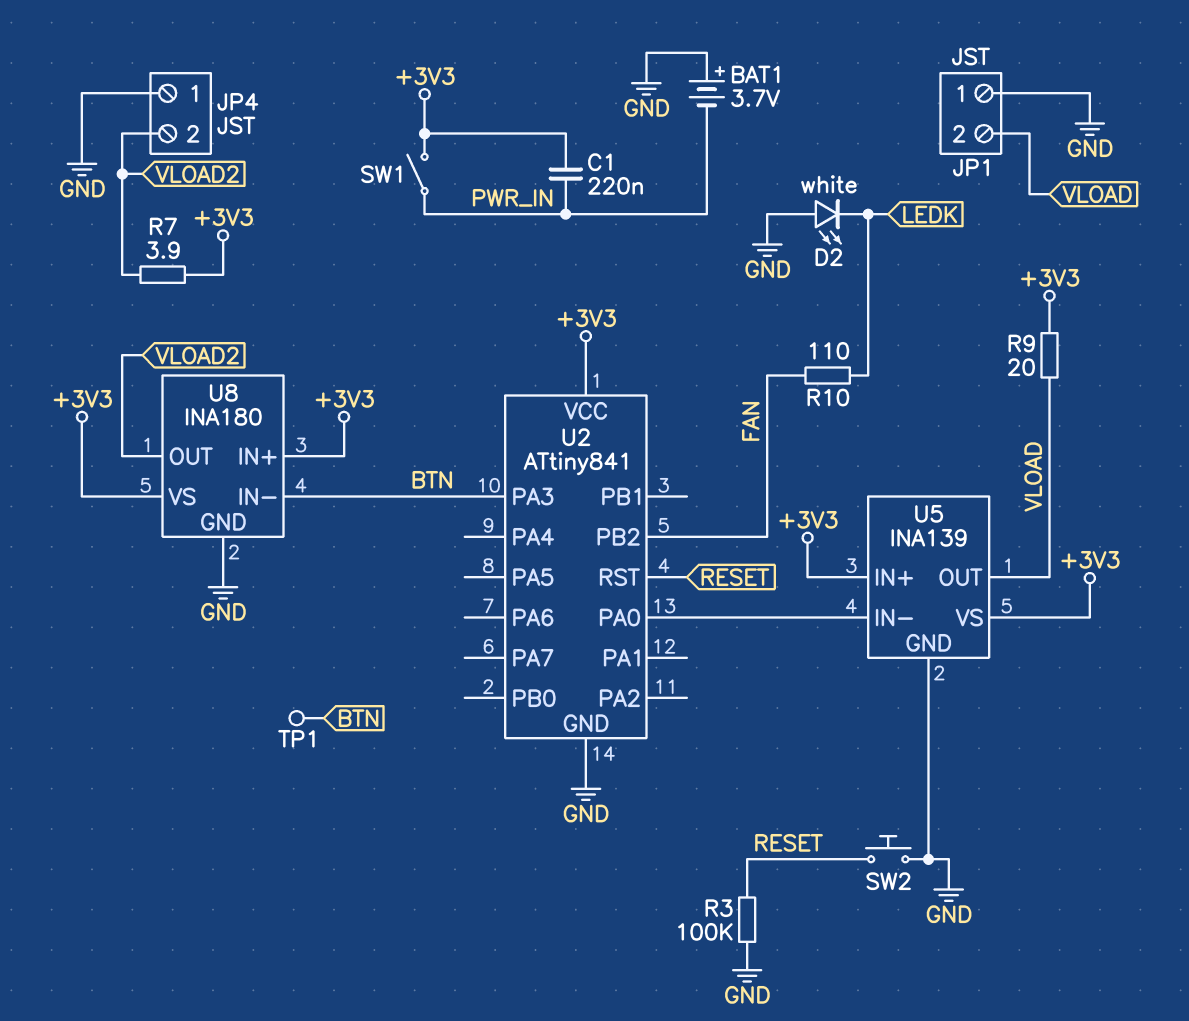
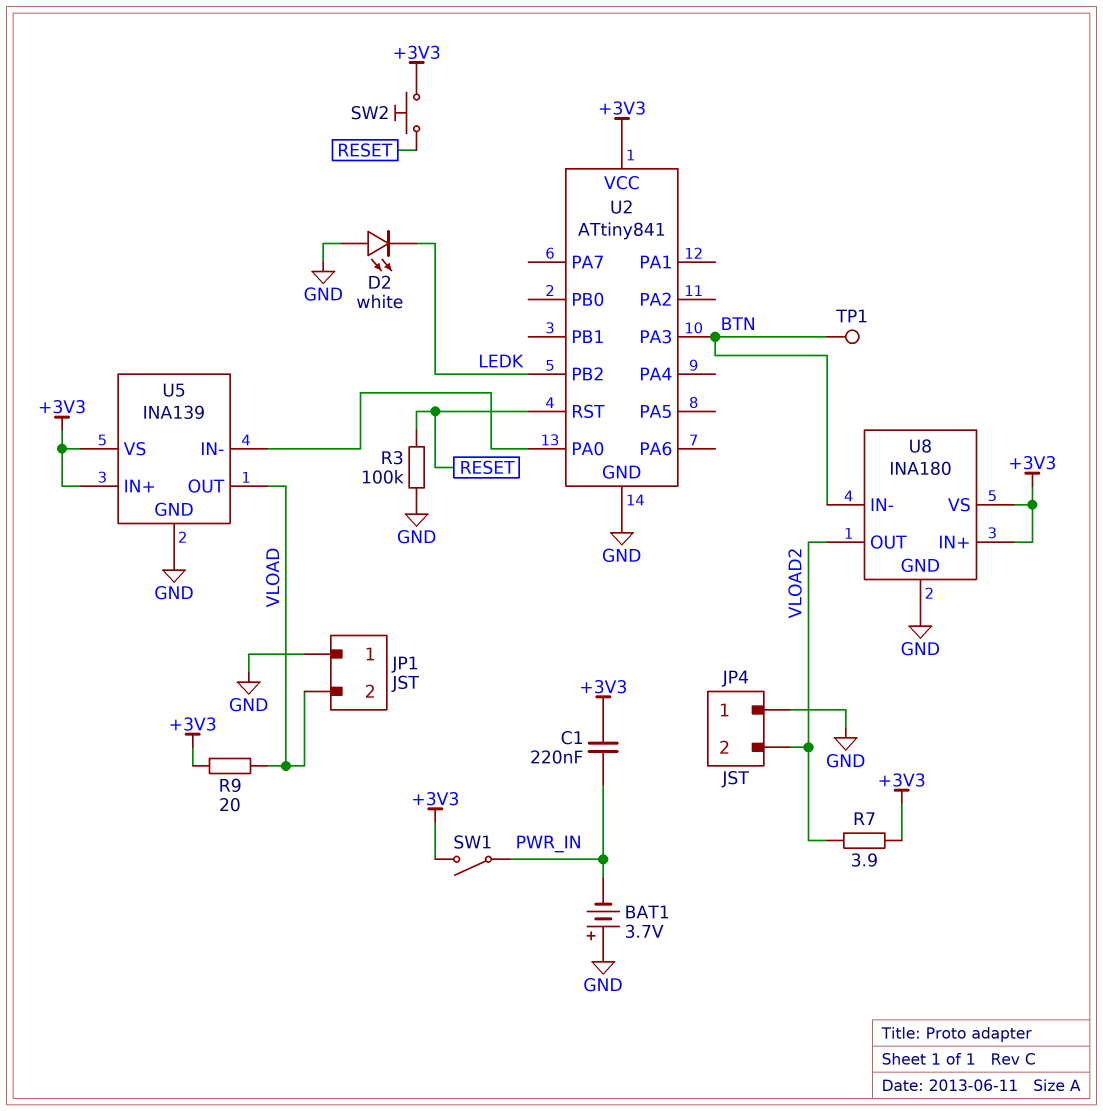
R10: 110 (FAN, LEDK) -> none
SW2: button (GND, RESET) -> button (+3V3, RESET)
U2 pin PB2: FAN -> LEDK

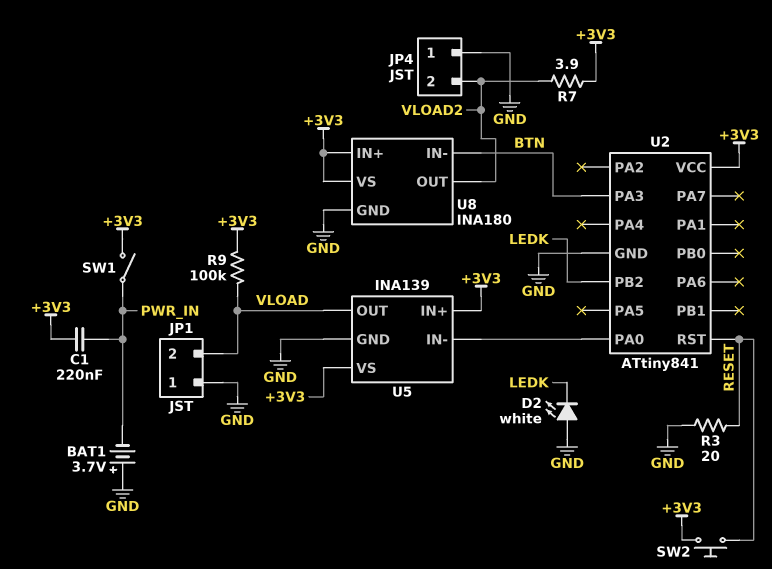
R3: 100k (GND, RESET) -> 20 (GND, RESET)
R9: 20 (+3V3, VLOAD) -> 100k (+3V3, VLOAD)
TP1: test point (BTN) -> none

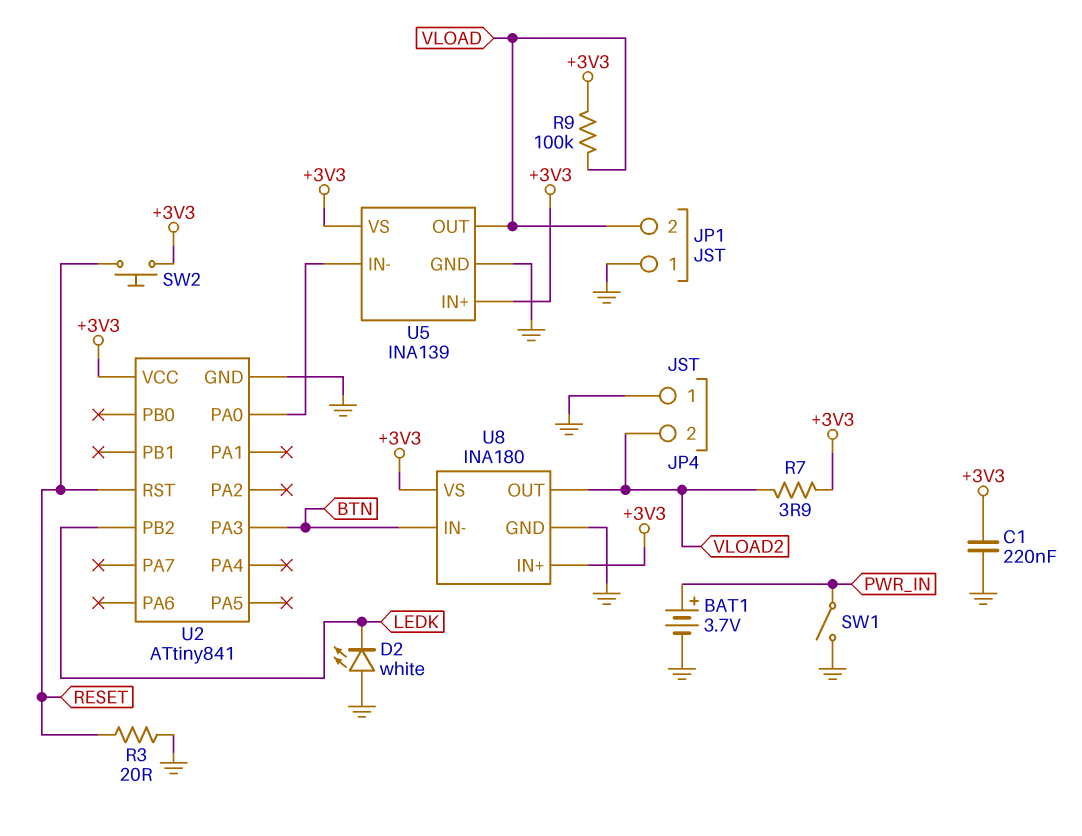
BAT1: 3.7V (plus GND, minus PWR_IN) -> 3.7V (plus PWR_IN, minus GND)
C1: 220nF (+3V3, PWR_IN) -> 220nF (+3V3, GND)
SW1: switch (+3V3, PWR_IN) -> switch (GND, PWR_IN)

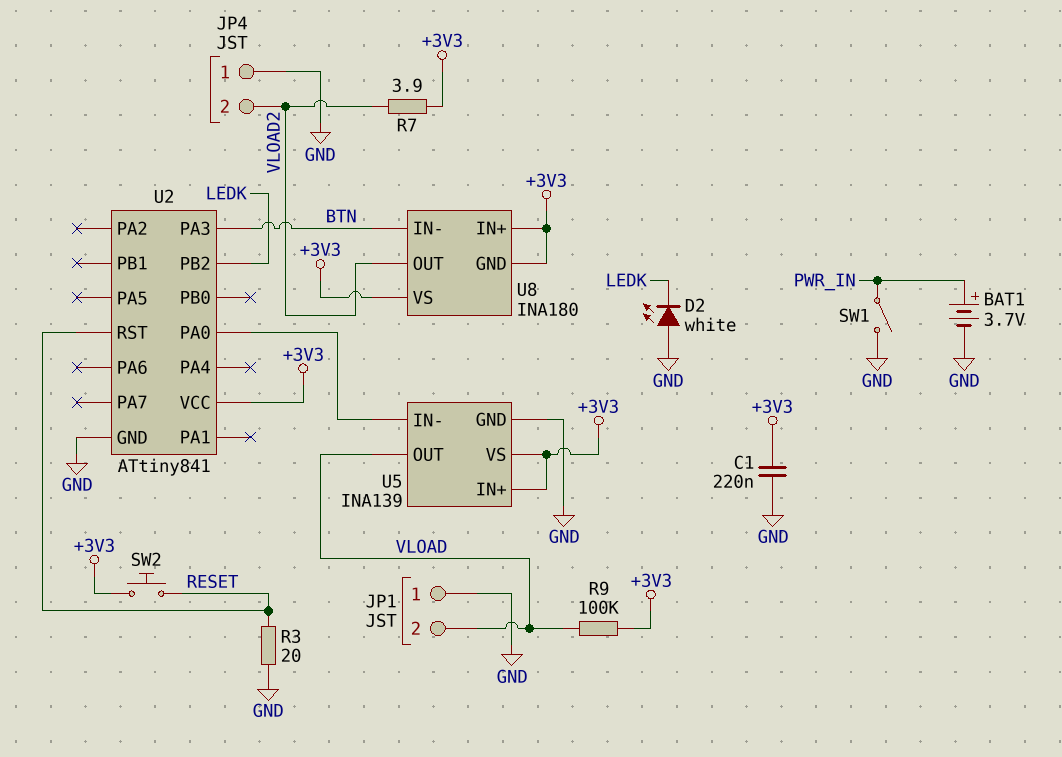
U8 pin GND: GND -> +3V3

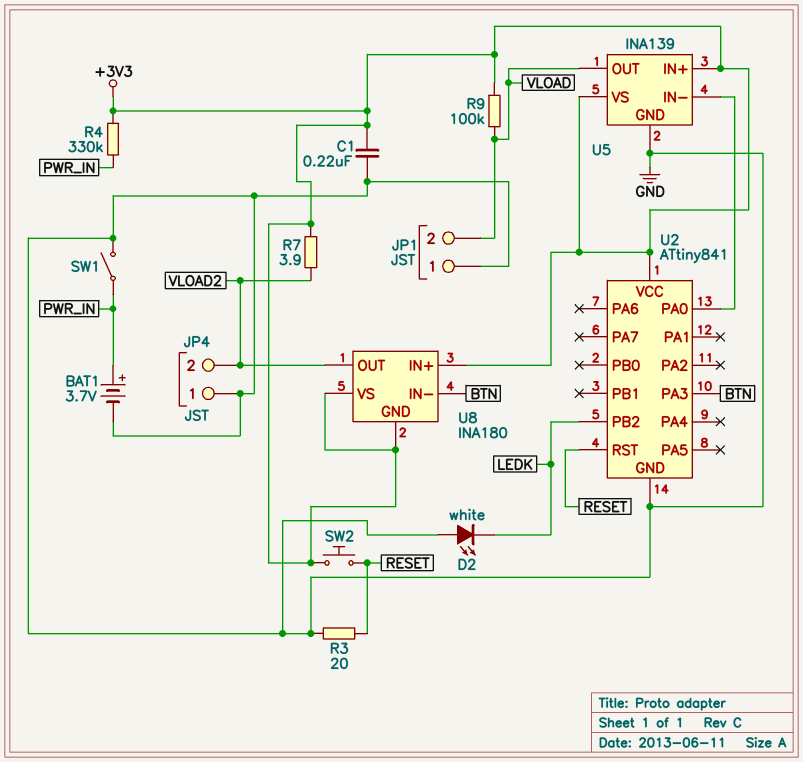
R4: none -> 330k (+3V3, PWR_IN)

